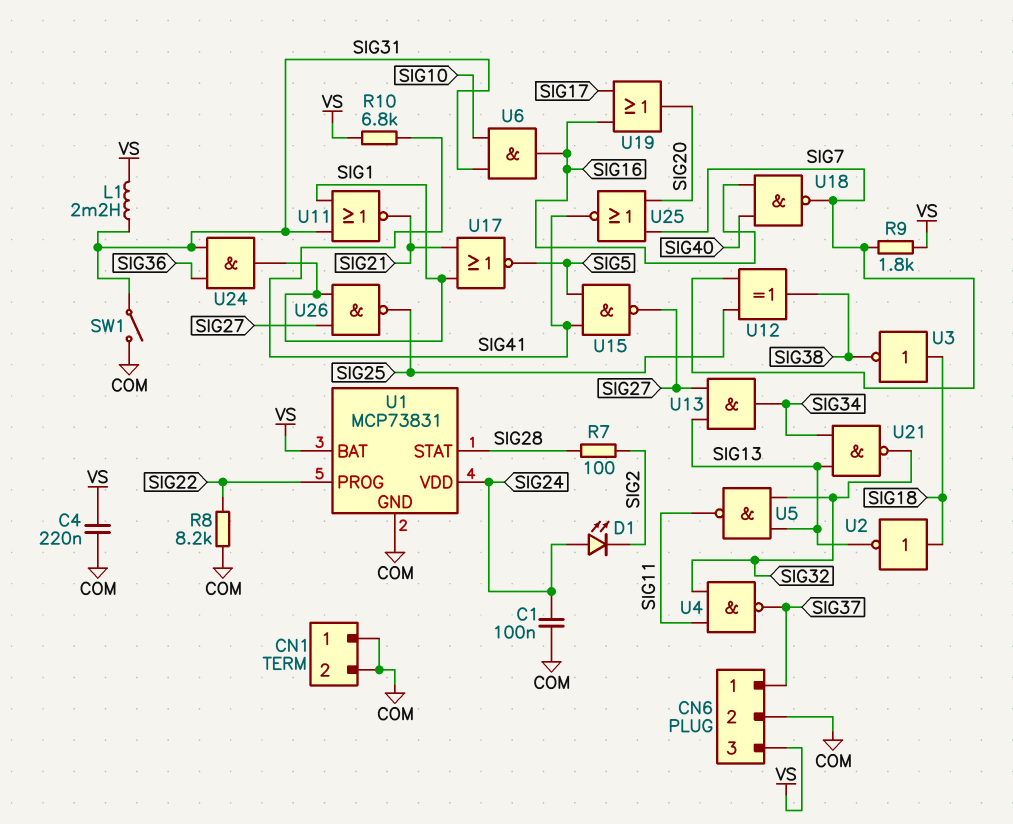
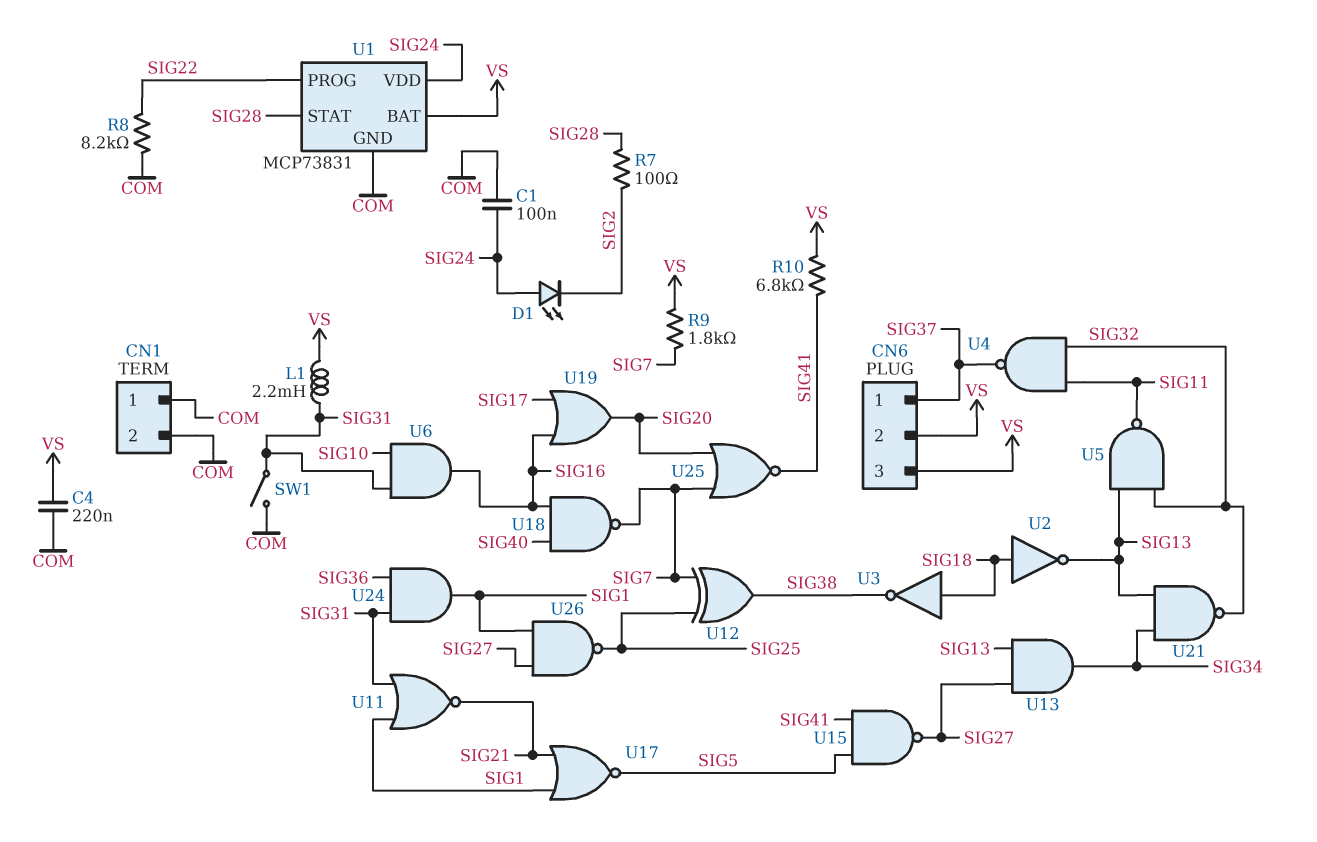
CN6 pin 2: COM -> VS

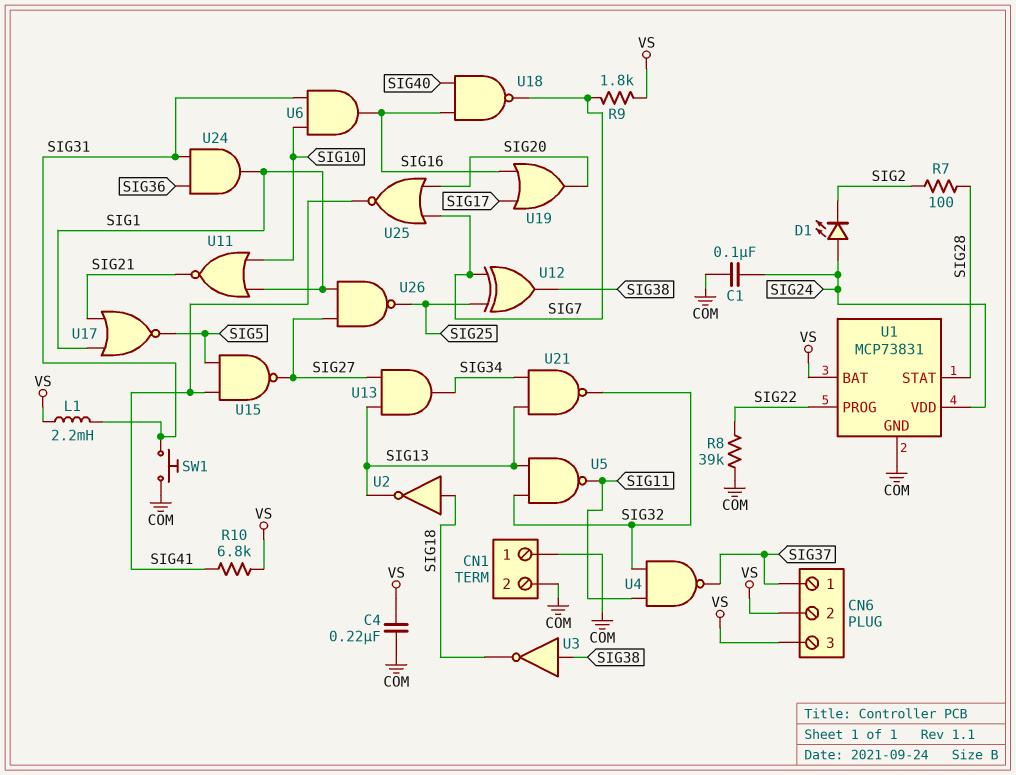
R8: 8.2k (COM, SIG22) -> 39k (COM, SIG22)
SW1: switch (COM, SIG31) -> button (COM, SIG31)
U3: NOT (in SIG18, out SIG38) -> NOT (in SIG38, out SIG18)
U11: NOR (in SIG1, in SIG31, out SIG21) -> NOR (in SIG1, in SIG10, out SIG21)

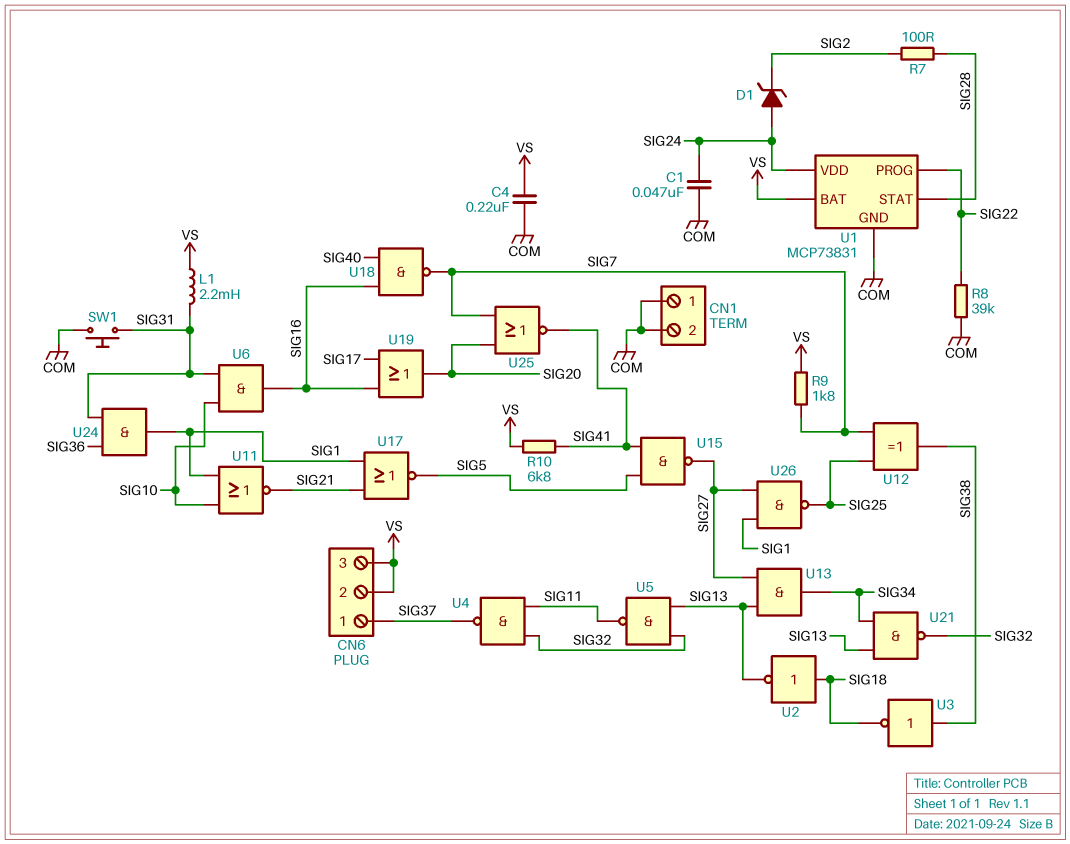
C1: 100nF (COM, SIG24) -> 47nF (COM, SIG24)
D1: LED (A SIG24, K SIG2) -> zener (A SIG24, K SIG2)

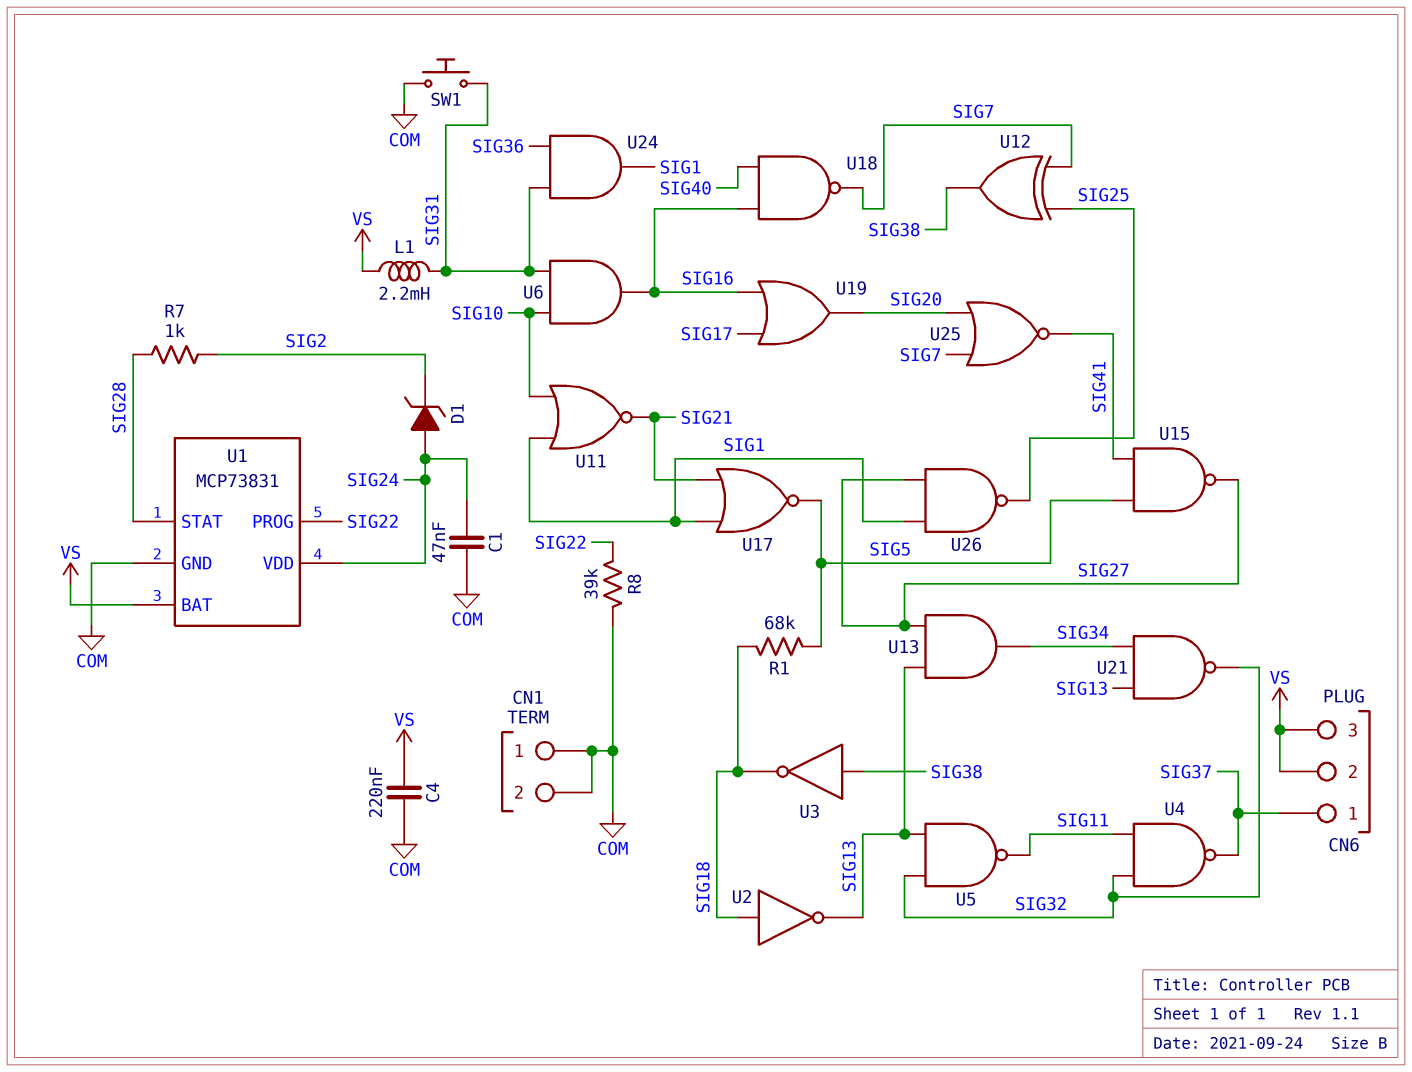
R1: none -> 68k (SIG5, SIG18)
R7: 100 (SIG2, SIG28) -> 1k (SIG2, SIG28)
R9: 1.8k (SIG7, VS) -> none
R10: 6.8k (SIG41, VS) -> none

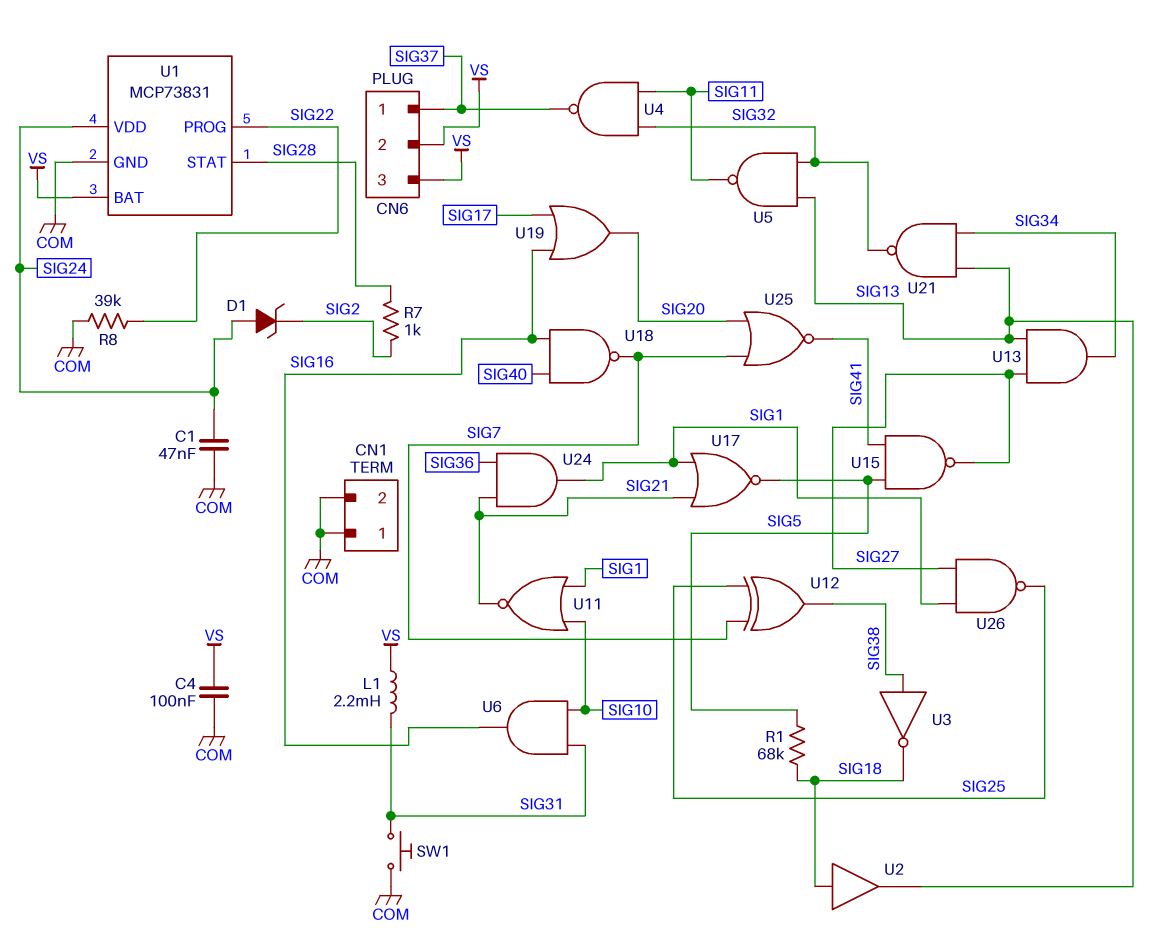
C4: 220nF (COM, VS) -> 100nF (COM, VS)
U2: NOT (in SIG18, out SIG13) -> buffer (in SIG18, out SIG13)
U24: AND (in SIG31, in SIG36, out SIG1) -> AND (in SIG21, in SIG36, out SIG1)

